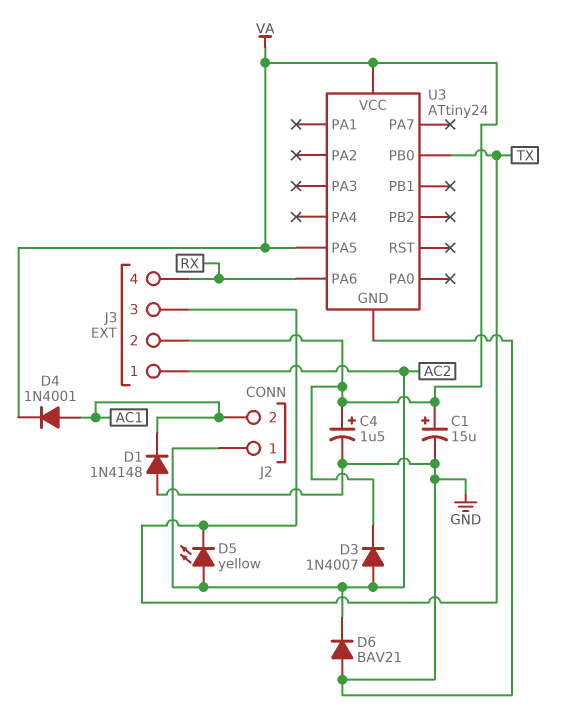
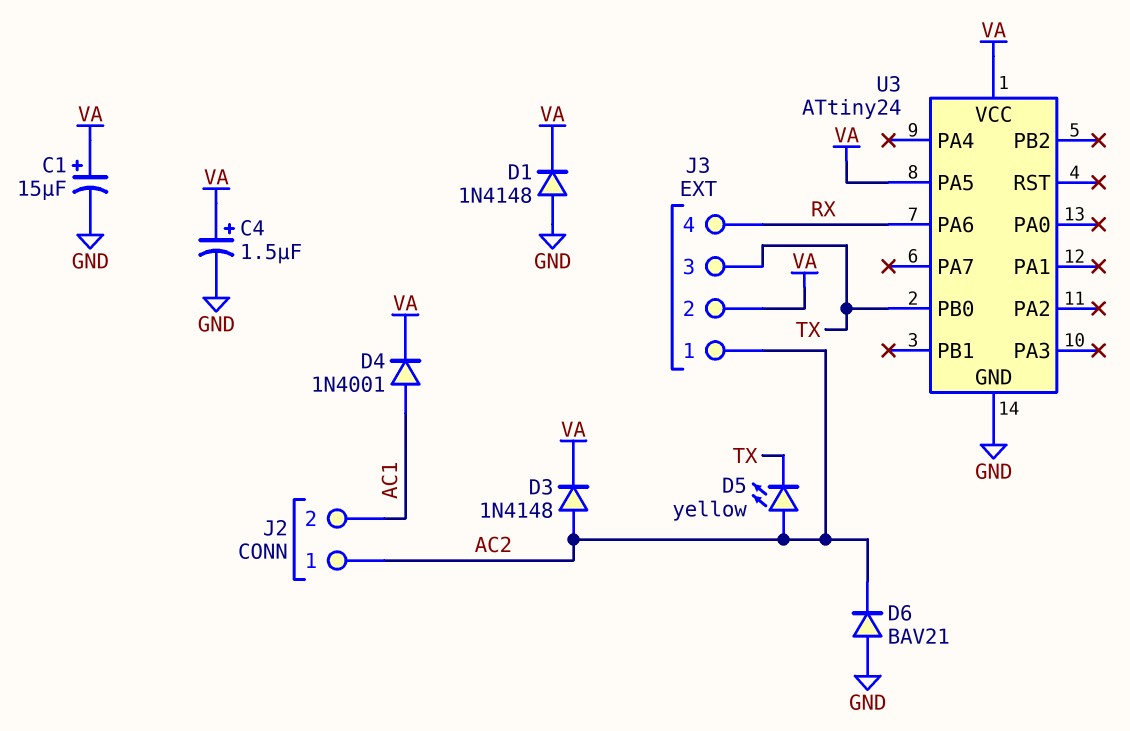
D1: diode 1N4148 (A GND, K AC1) -> diode 1N4148 (A GND, K VA)
D3: diode 1N4007 (A AC2, K VA) -> diode 1N4148 (A AC2, K VA)

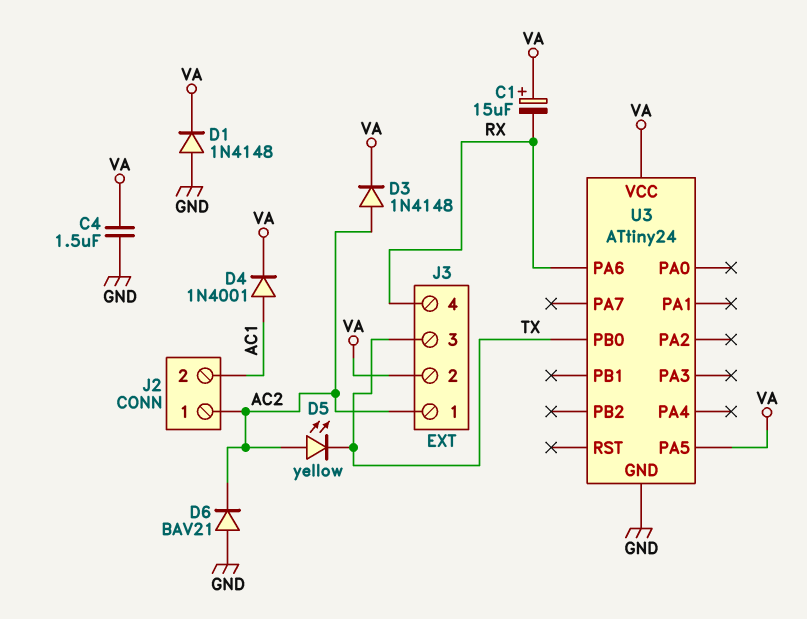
C1: 15uF (plus VA, minus GND) -> 15uF (plus VA, minus RX)
C4: 1.5uF (plus VA, minus GND) -> 1.5uF (GND, VA)

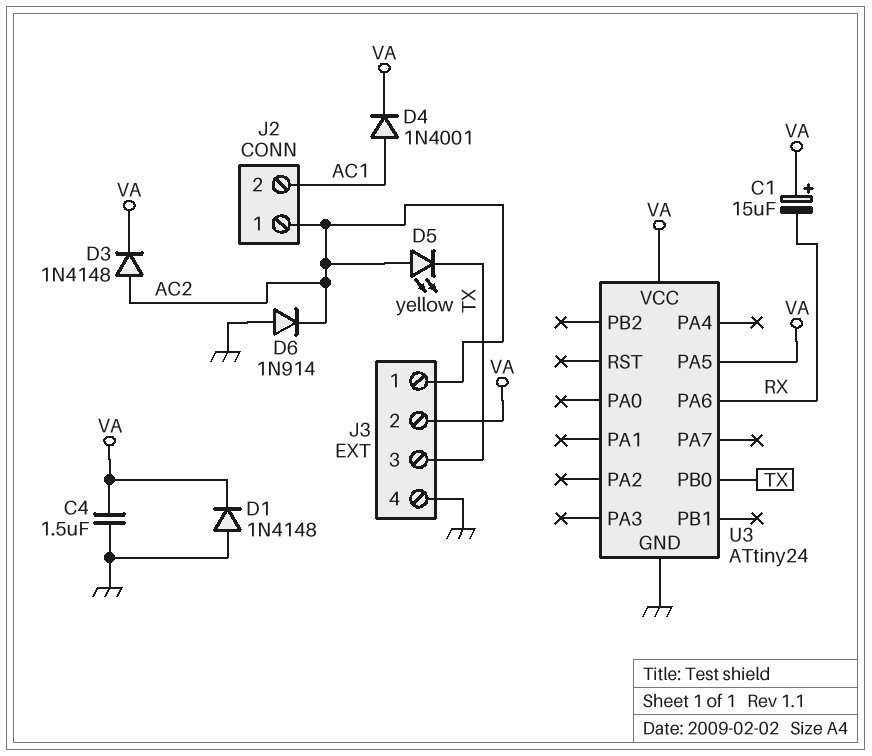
D6: diode BAV21 (A GND, K AC2) -> diode 1N914 (A GND, K AC2)
J3 pin 4: RX -> GND

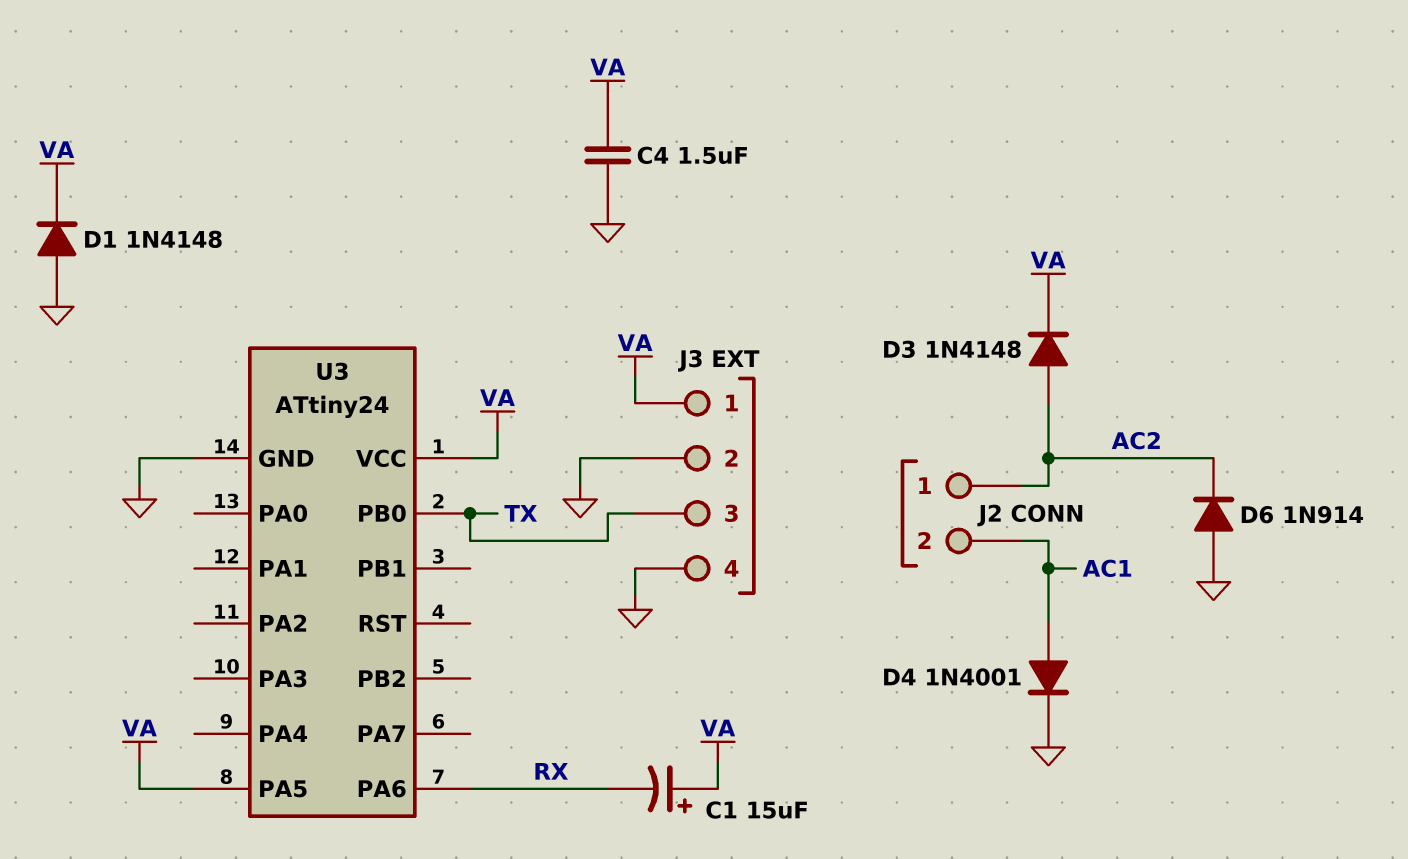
D4: diode 1N4001 (A AC1, K VA) -> diode 1N4001 (A AC1, K GND)
D5: LED yellow (A AC2, K TX) -> none
J3 pin 1: AC2 -> VA
J3 pin 2: VA -> GND

